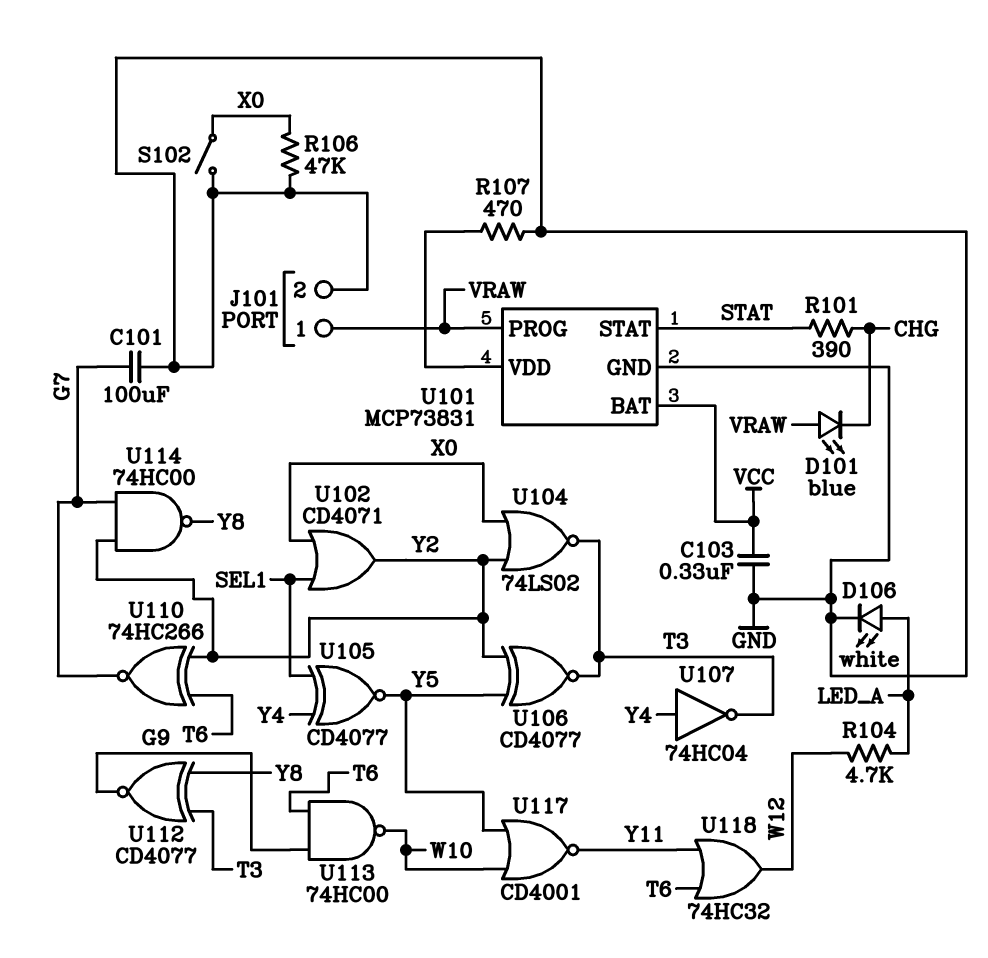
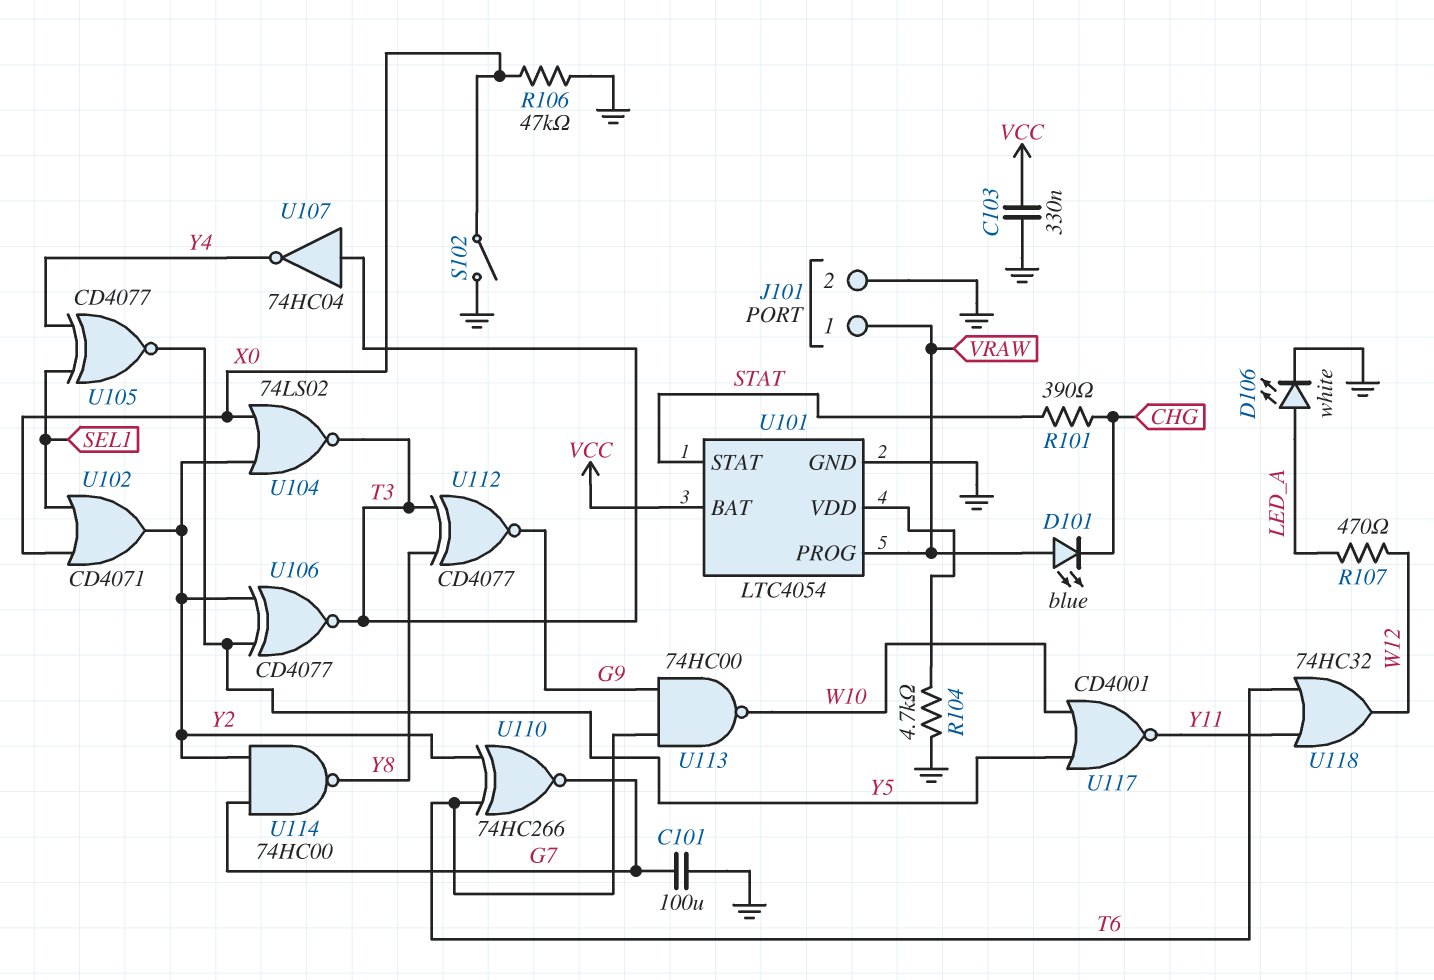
R104: 4.7k (LED_A, W12) -> 4.7k (GND, U101/VDD)
R107: 470 (GND, U101/VDD) -> 470 (LED_A, W12)
U101: MCP73831 -> LTC4054
U107: NOT 74HC04 (in Y4, out T3) -> NOT 74HC04 (in T3, out Y4)

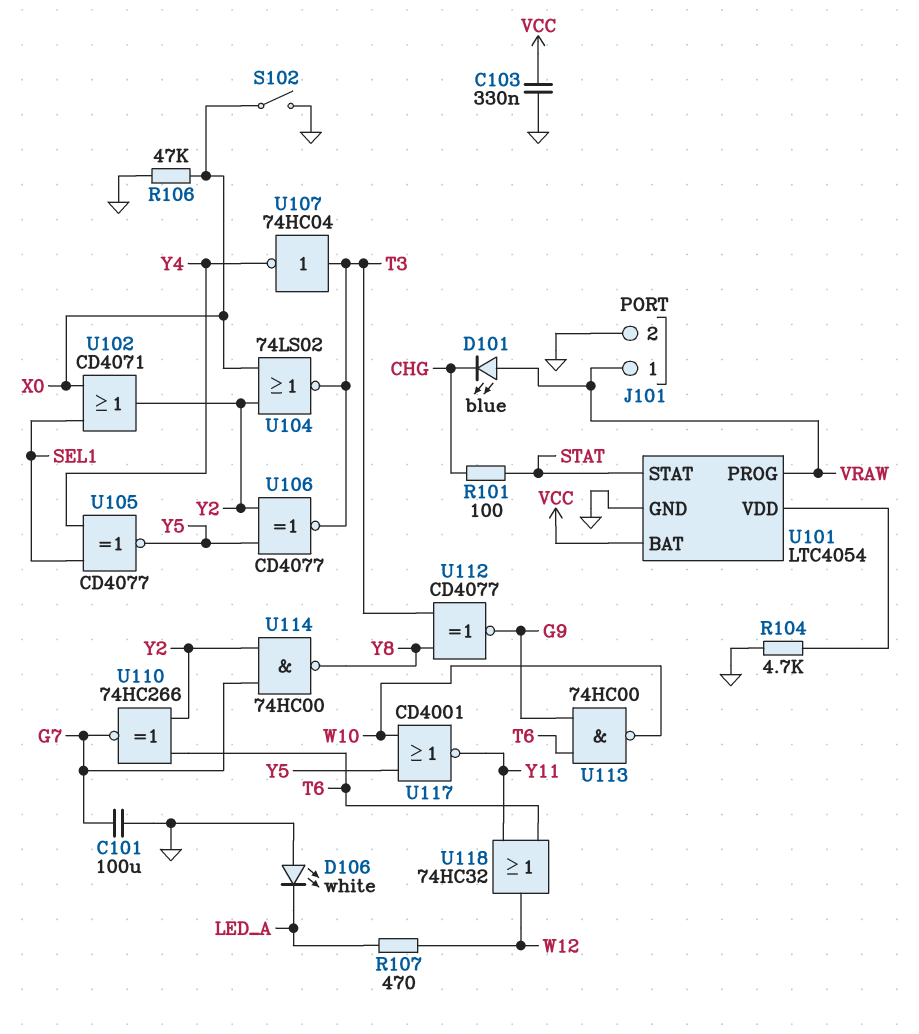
D106: LED white (A LED_A, K GND) -> LED white (A GND, K LED_A)
R101: 390 (CHG, STAT) -> 100 (CHG, STAT)

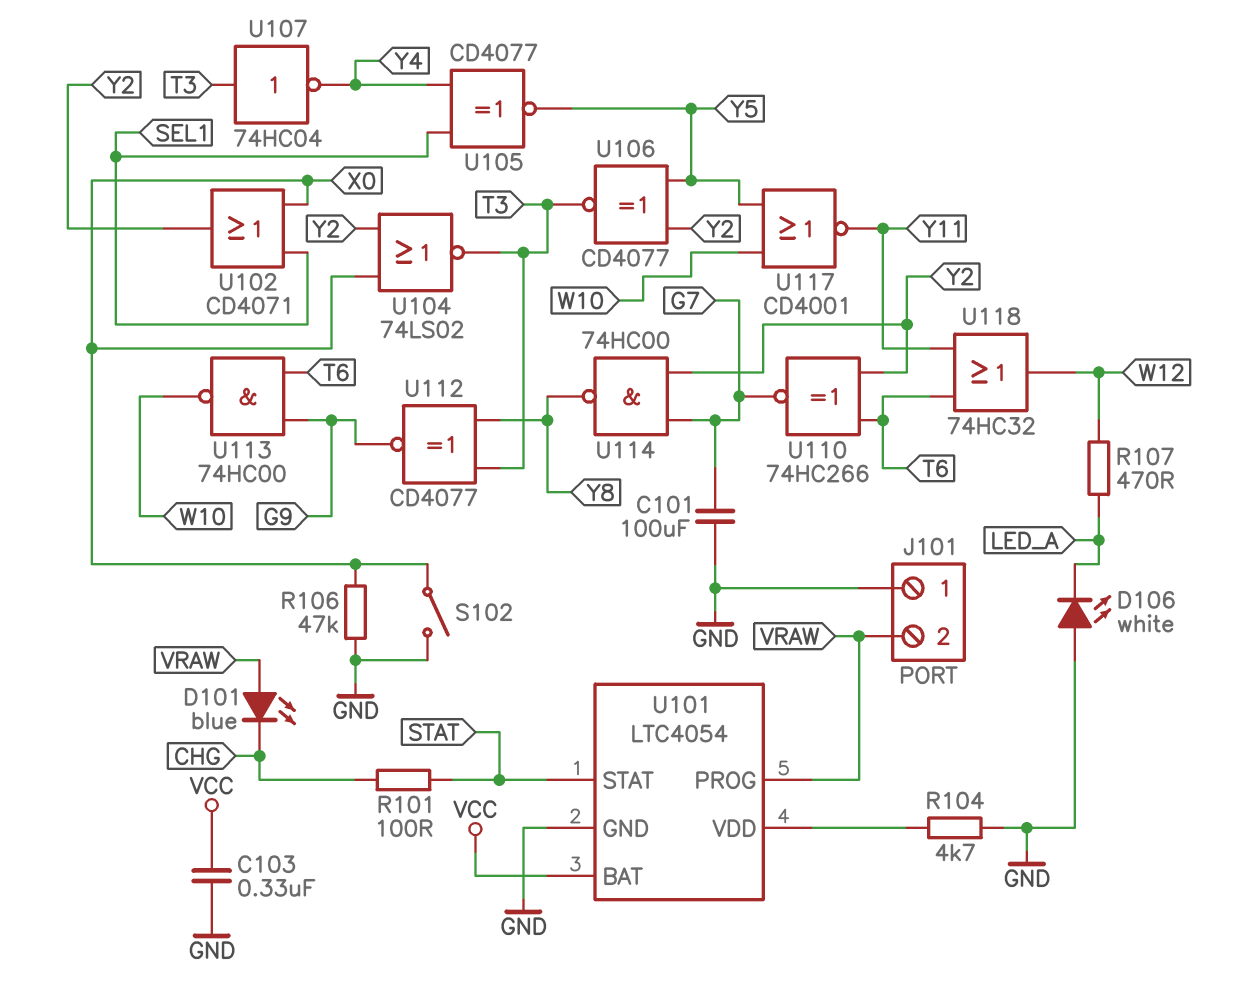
J101 pin 1: VRAW -> GND
J101 pin 2: GND -> VRAW

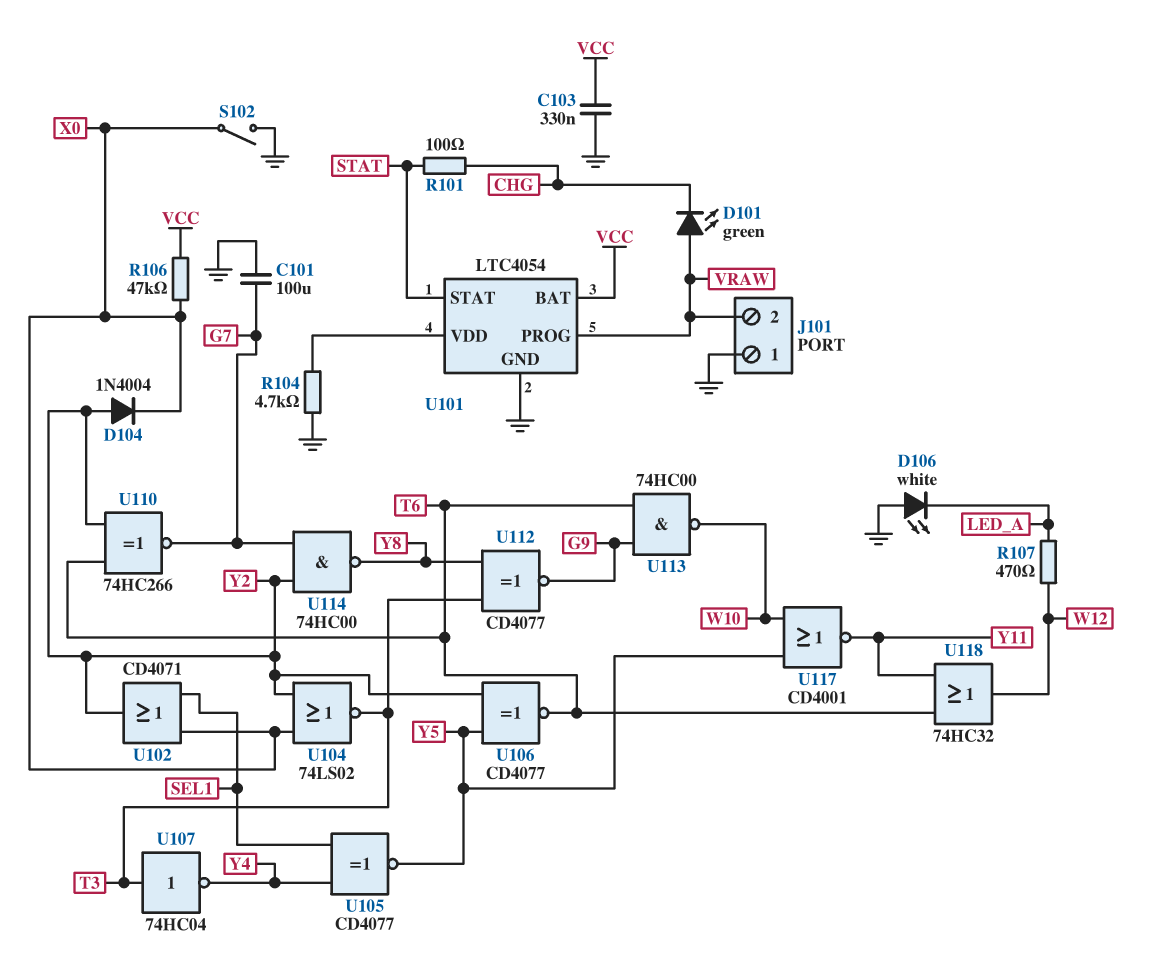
D101: LED blue (A VRAW, K CHG) -> LED green (A VRAW, K CHG)
D104: none -> diode 1N4004 (A Y2, K X0)
R106: 47k (GND, X0) -> 47k (VCC, X0)
U106: XNOR CD4077 (in Y2, in Y5, out T3) -> XNOR CD4077 (in Y2, in Y5, out T6)

